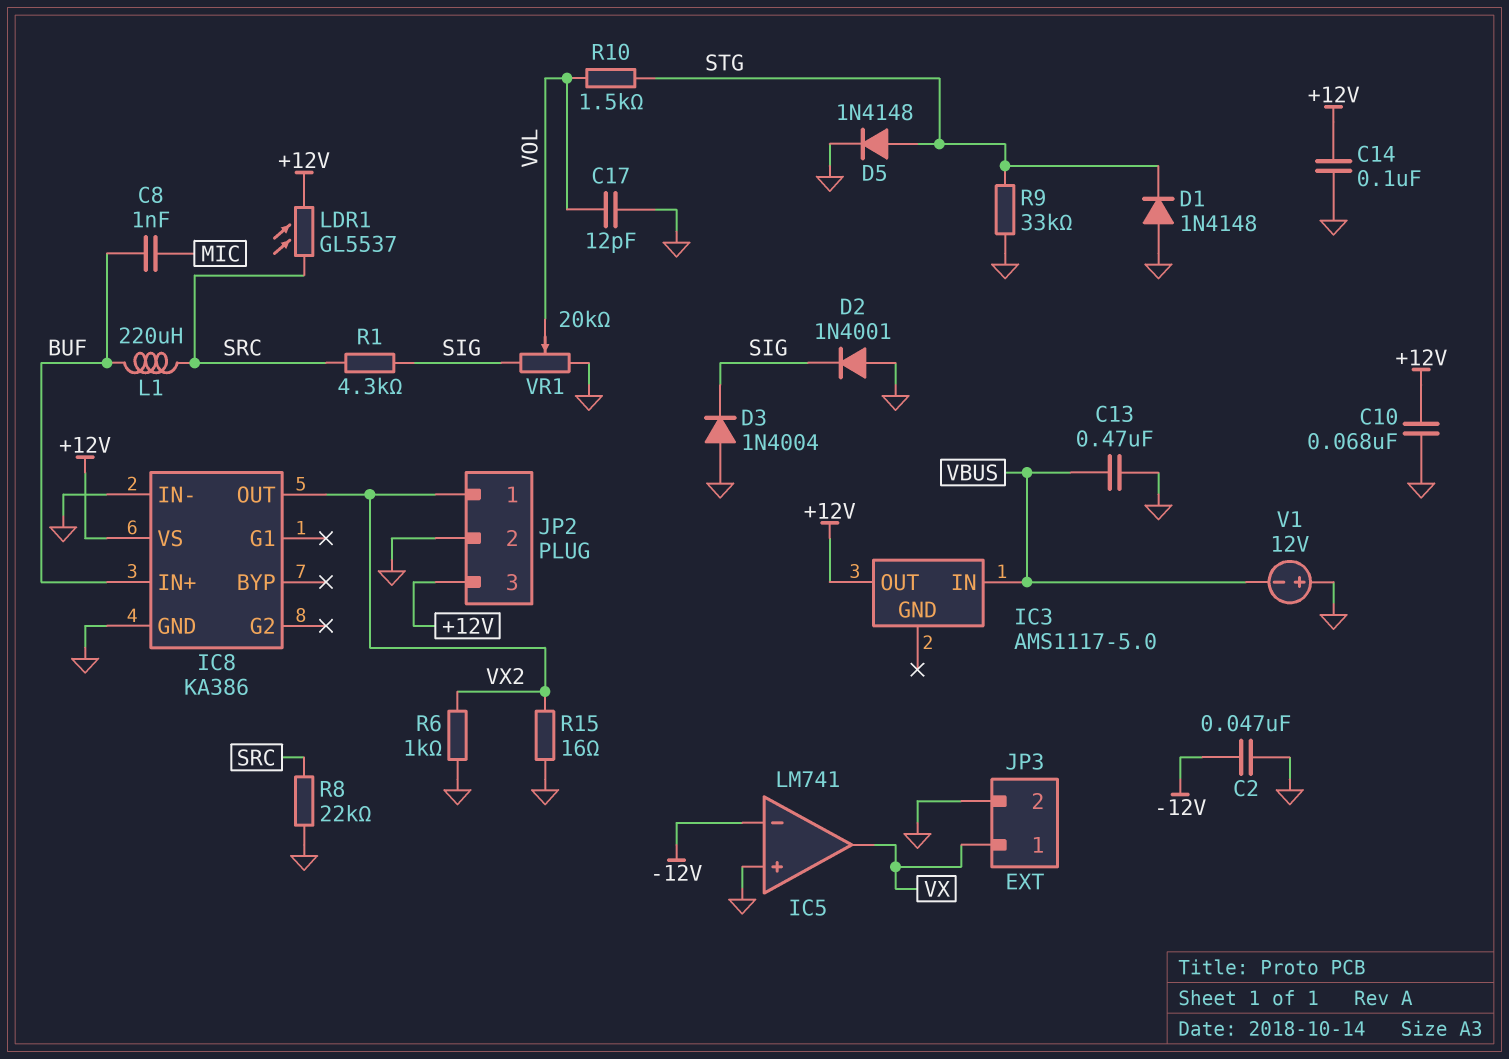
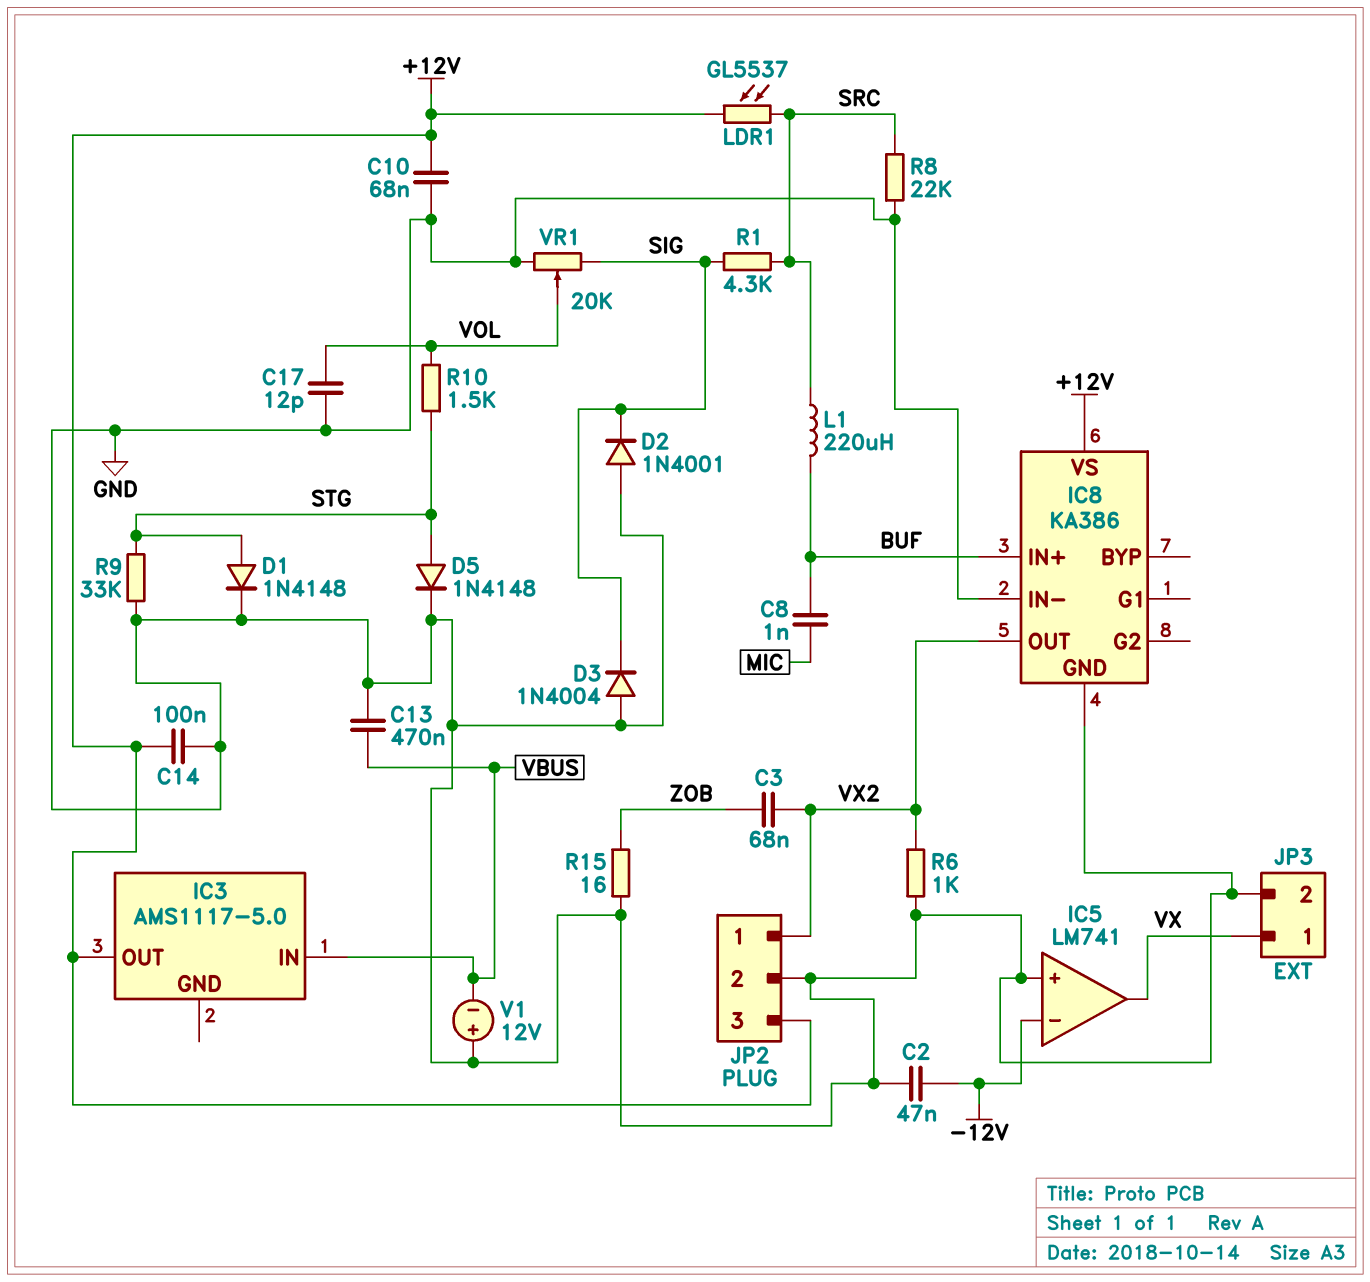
C3: none -> 68nF (VX2, ZOB)
D1: diode 1N4148 (A GND, K STG) -> diode 1N4148 (A STG, K GND)
R15: 16 (GND, VX2) -> 16 (GND, ZOB)

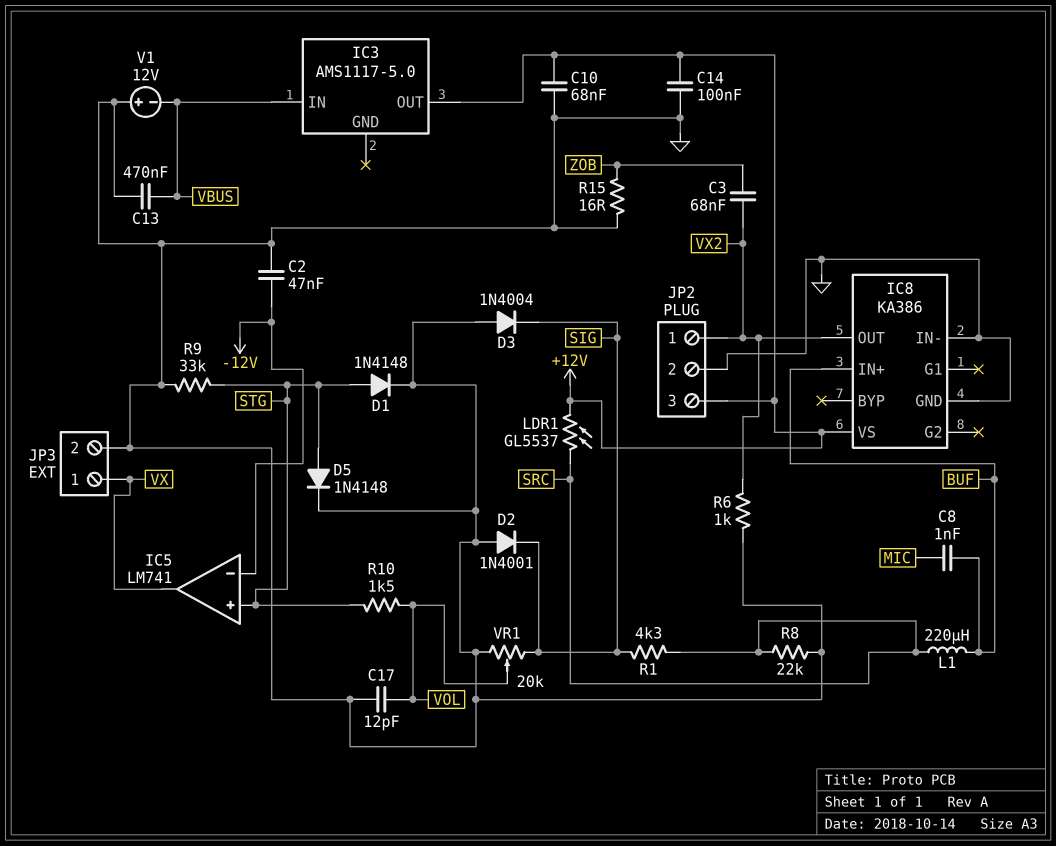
IC5 pin in+: GND -> STG

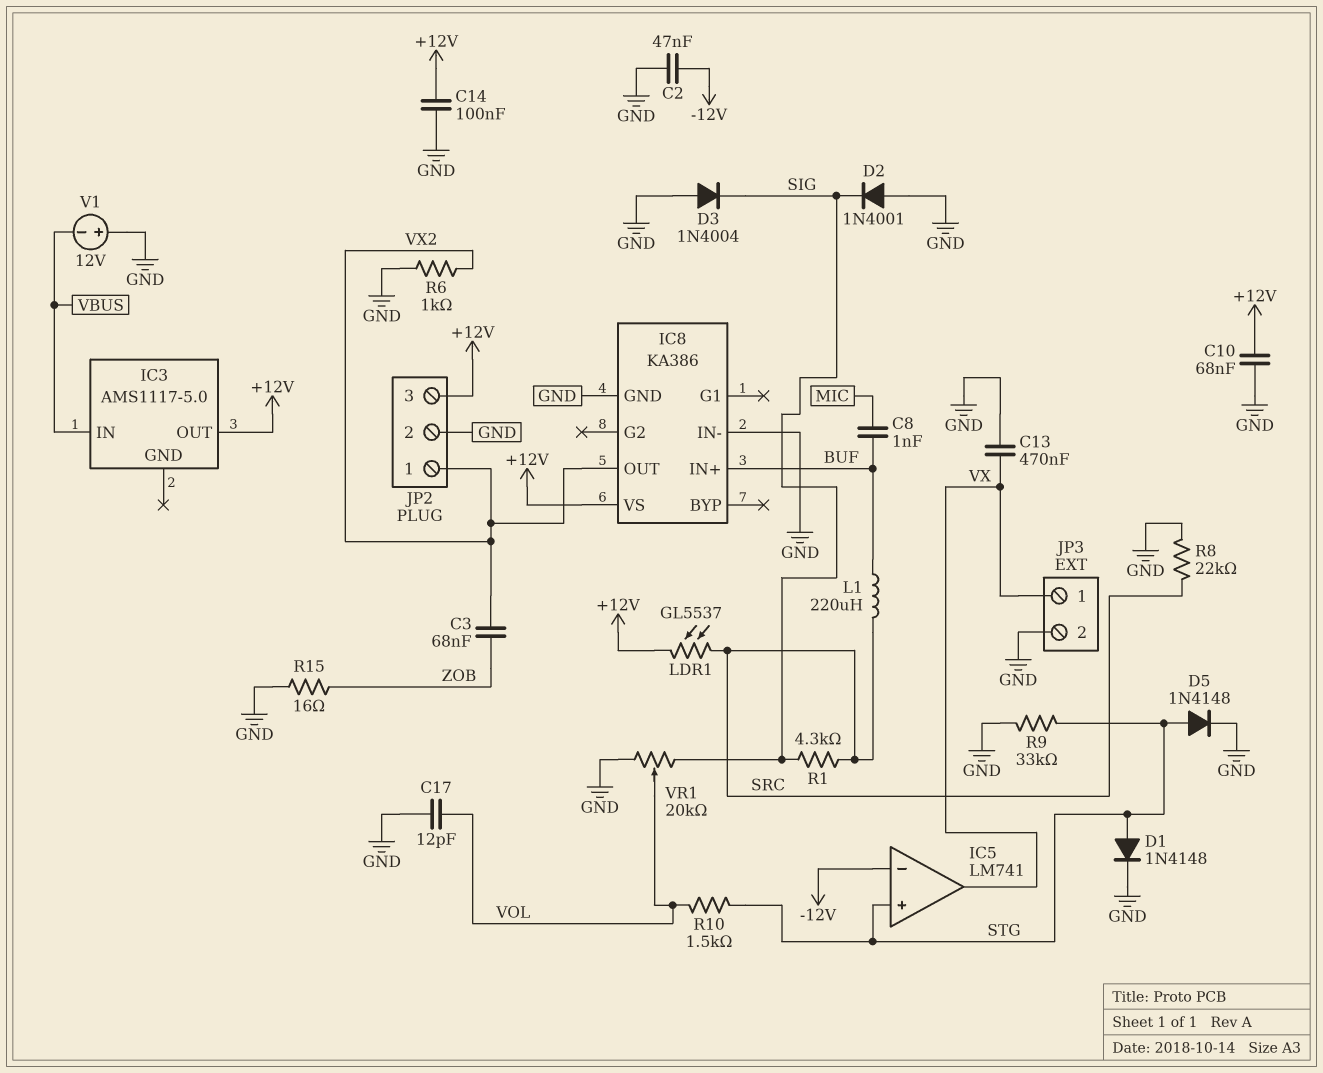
C13: 470nF (GND, VBUS) -> 470nF (GND, VX)

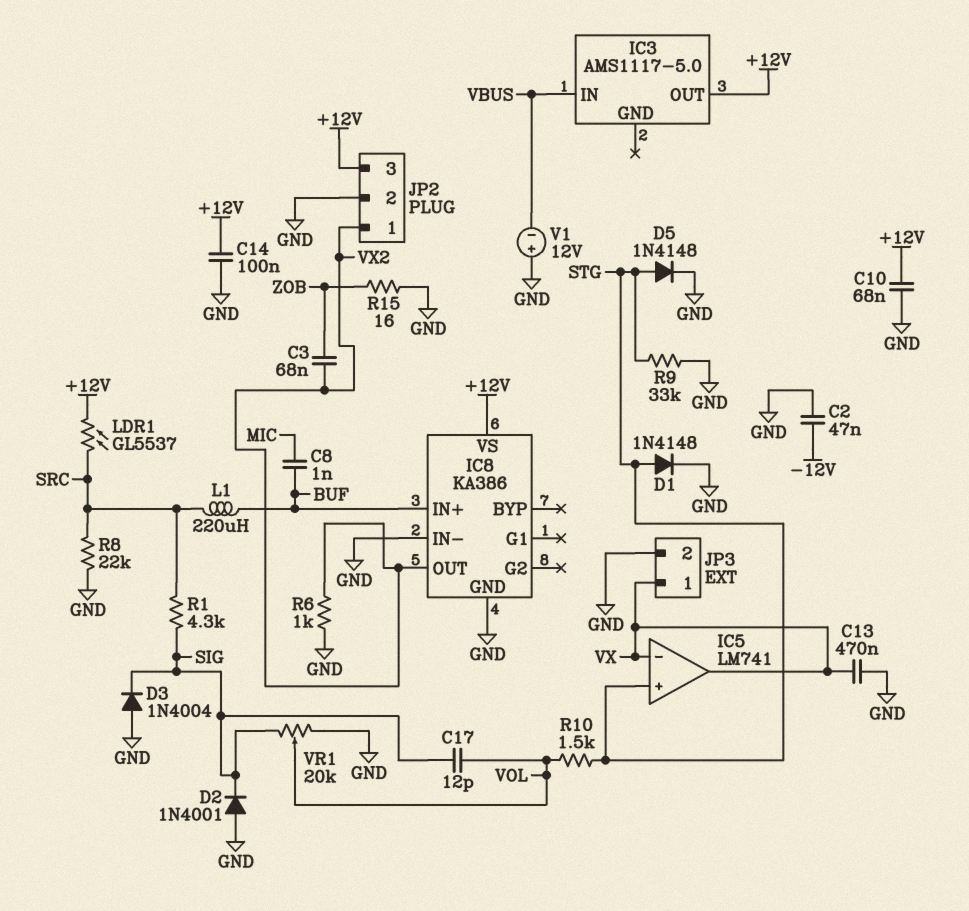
C17: 12pF (GND, VOL) -> 12pF (SIG, VOL)
IC5 pin in-: -12V -> VX

